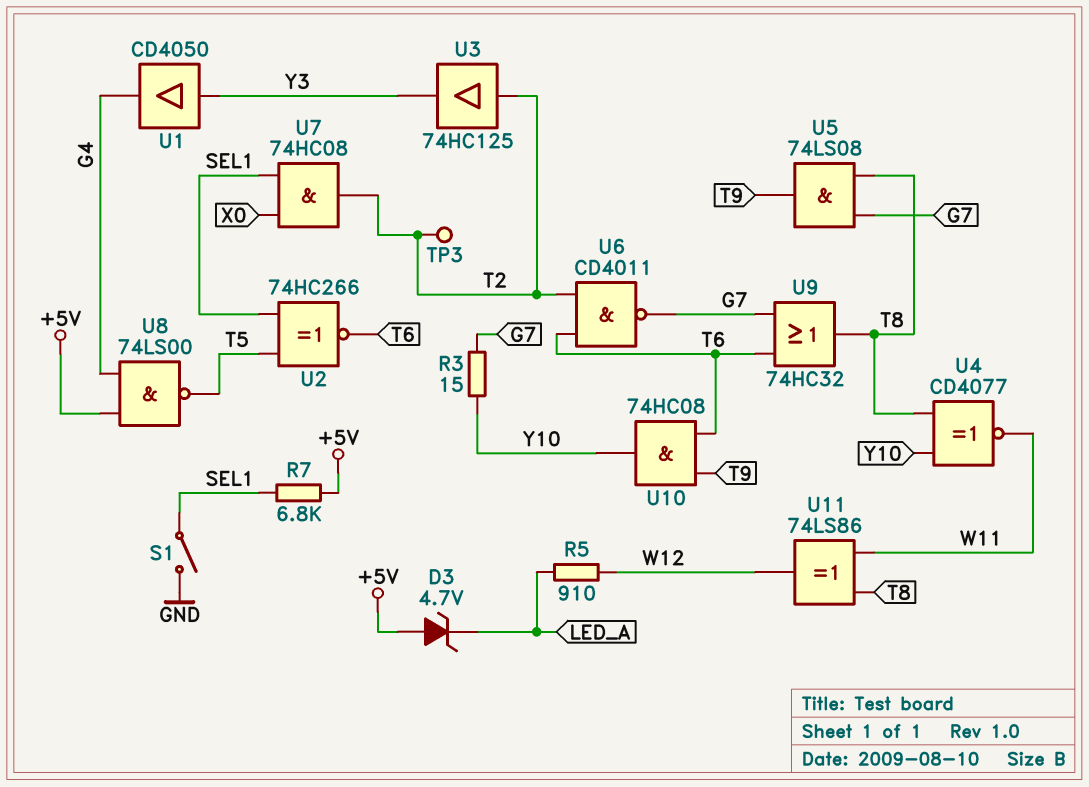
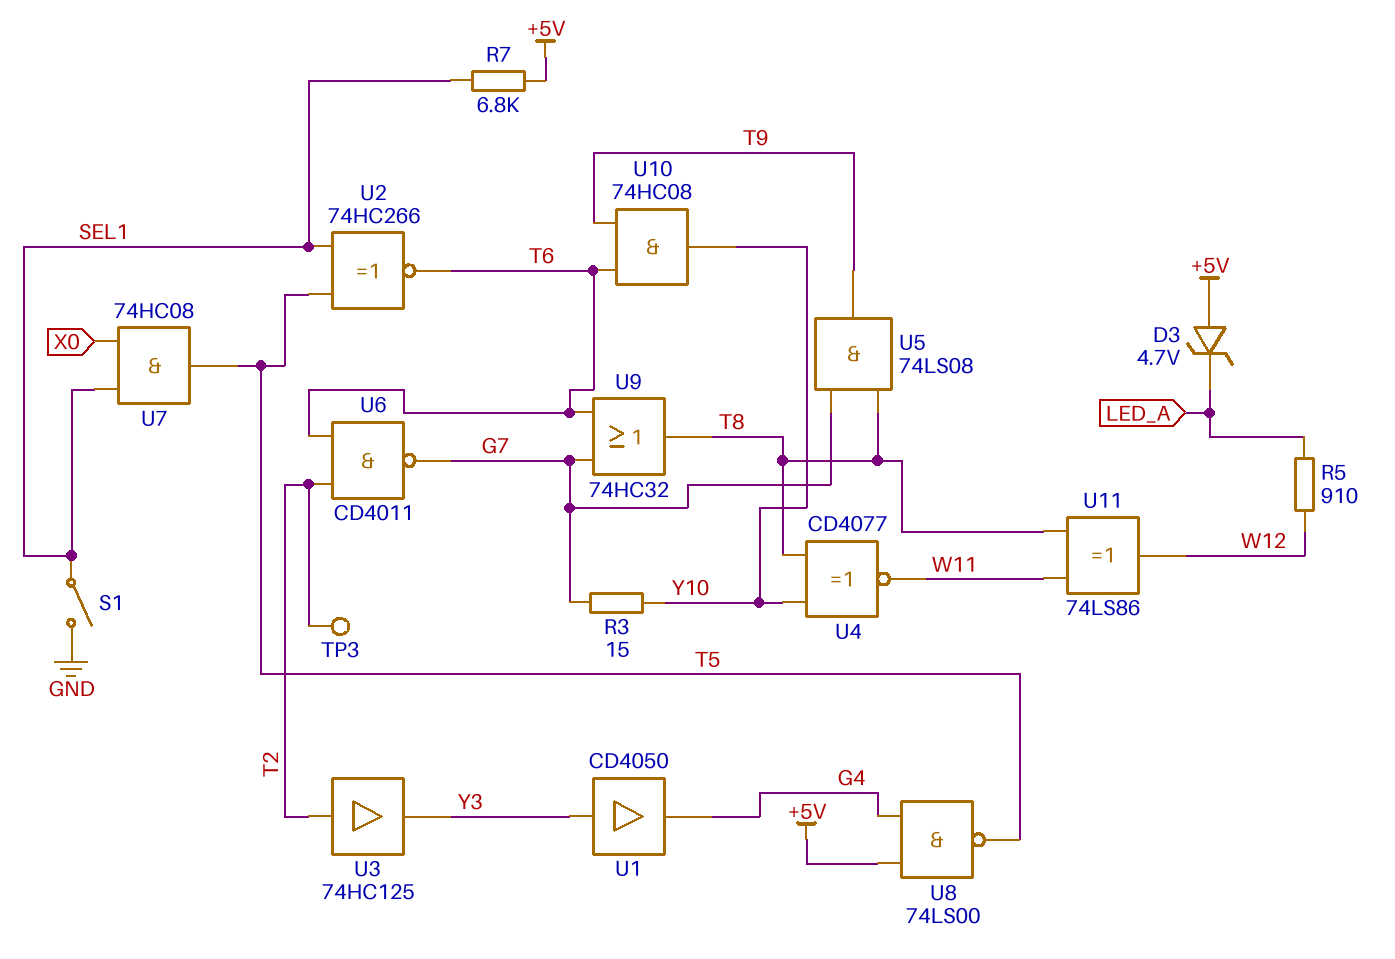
U7: AND 74HC08 (in SEL1, in X0, out T2) -> AND 74HC08 (in SEL1, in X0, out T5)

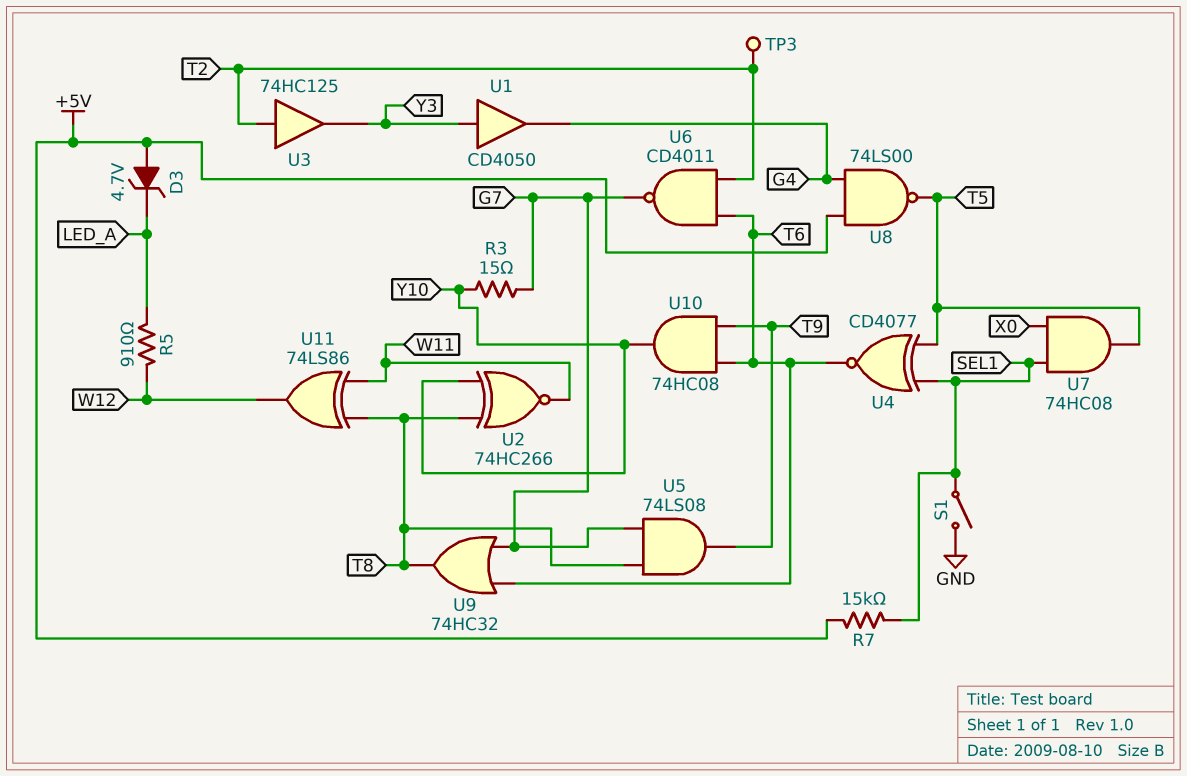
R7: 6.8k (+5V, SEL1) -> 15k (+5V, SEL1)
U2: XNOR 74HC266 (in SEL1, in T5, out T6) -> XNOR 74HC266 (in T8, in Y10, out W11)
U4: XNOR CD4077 (in T8, in Y10, out W11) -> XNOR CD4077 (in SEL1, in T5, out T6)

